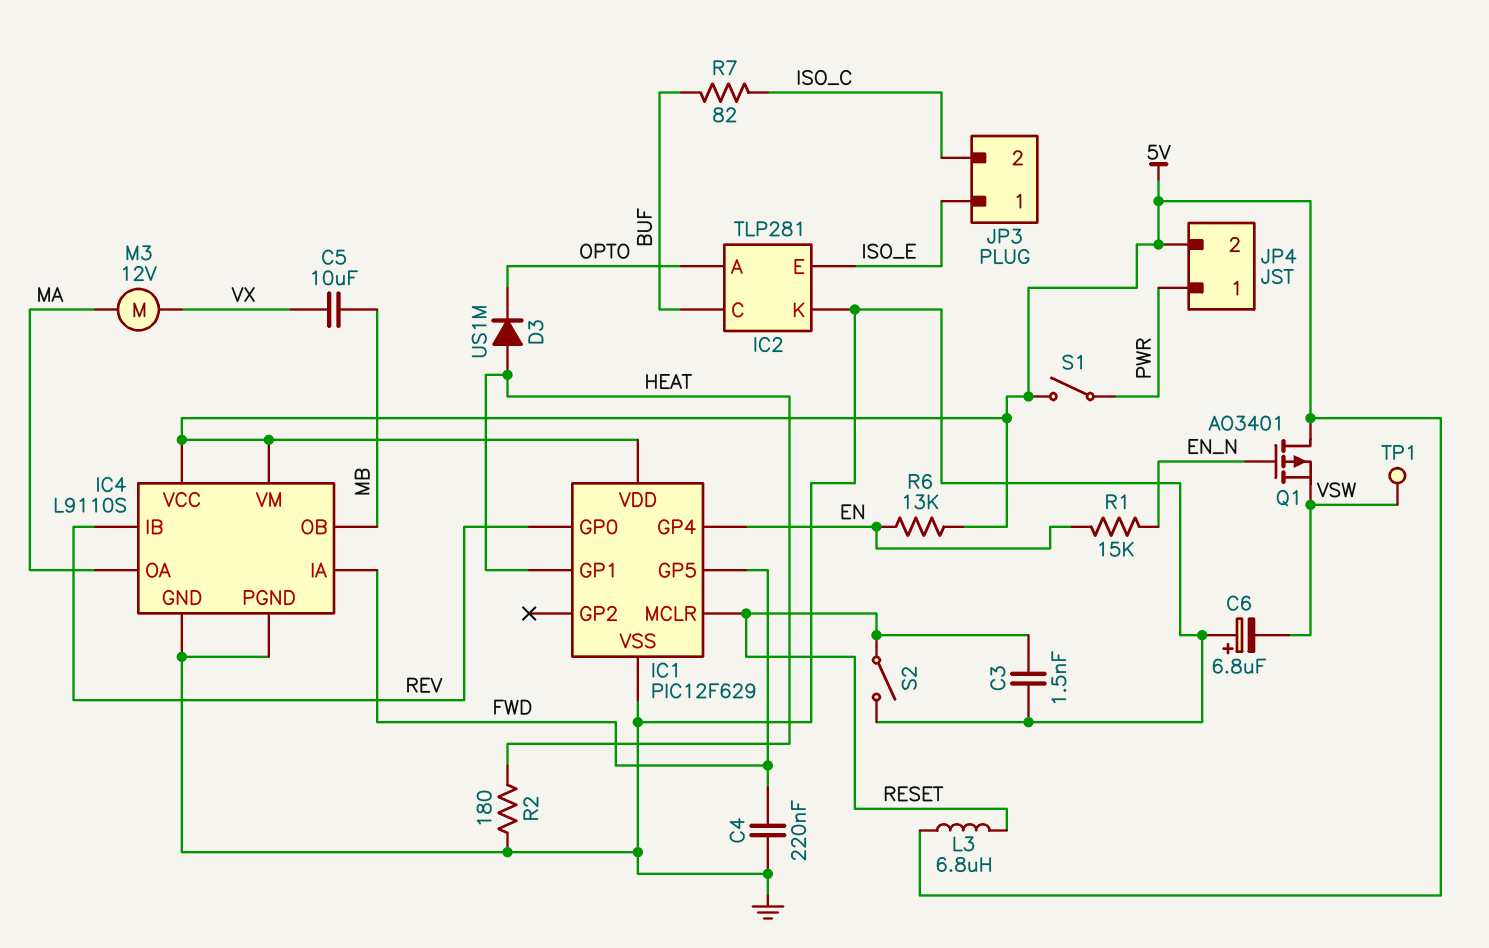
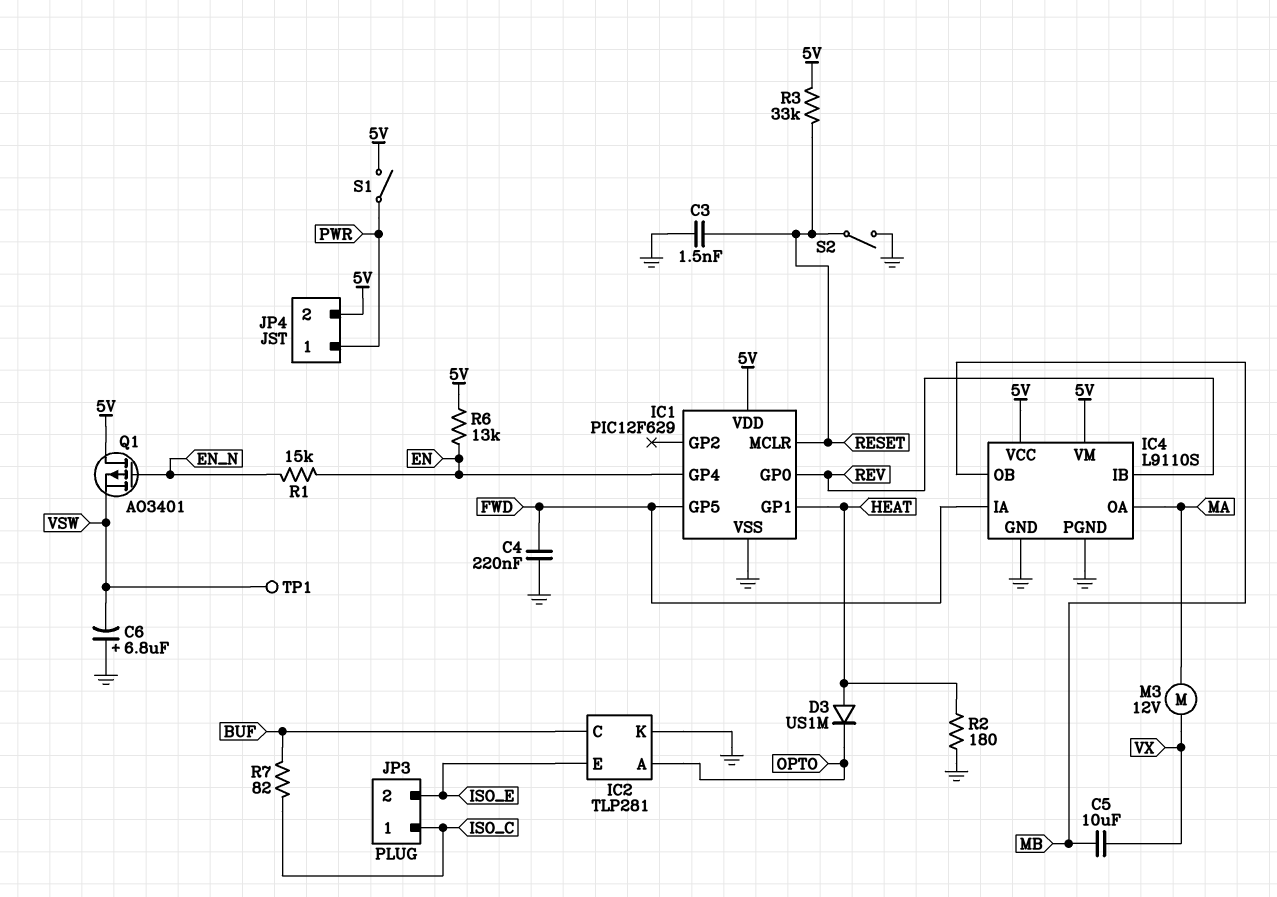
JP3 pin 1: ISO_E -> ISO_C
JP3 pin 2: ISO_C -> ISO_E
L3: 6.8uH (5V, RESET) -> none
R3: none -> 33k (5V, RESET)

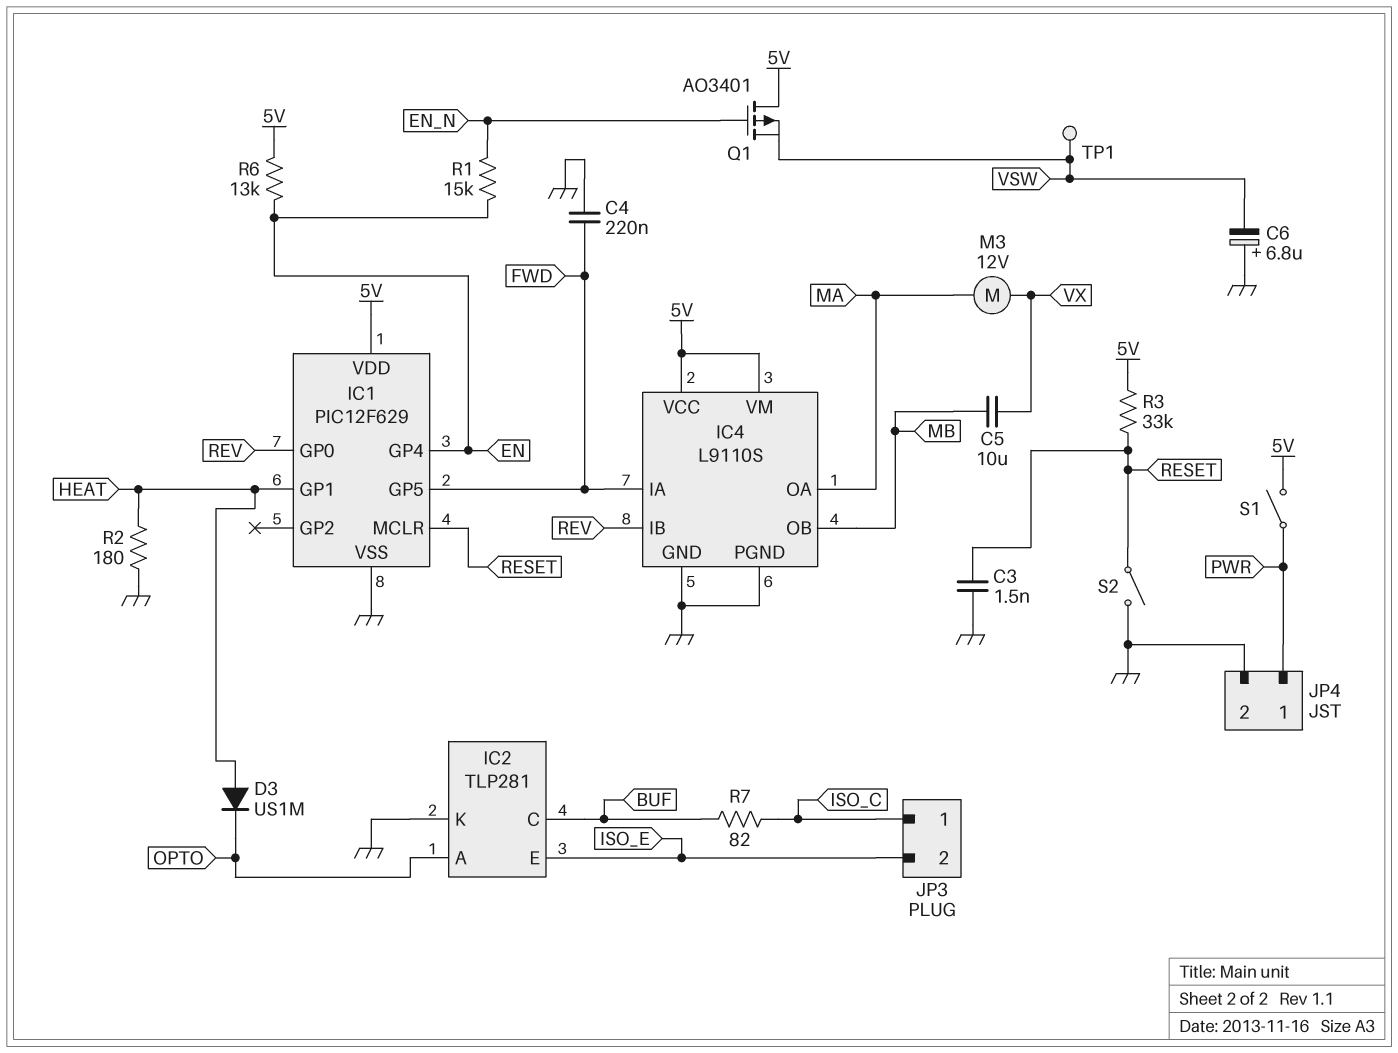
JP4 pin 2: 5V -> GND

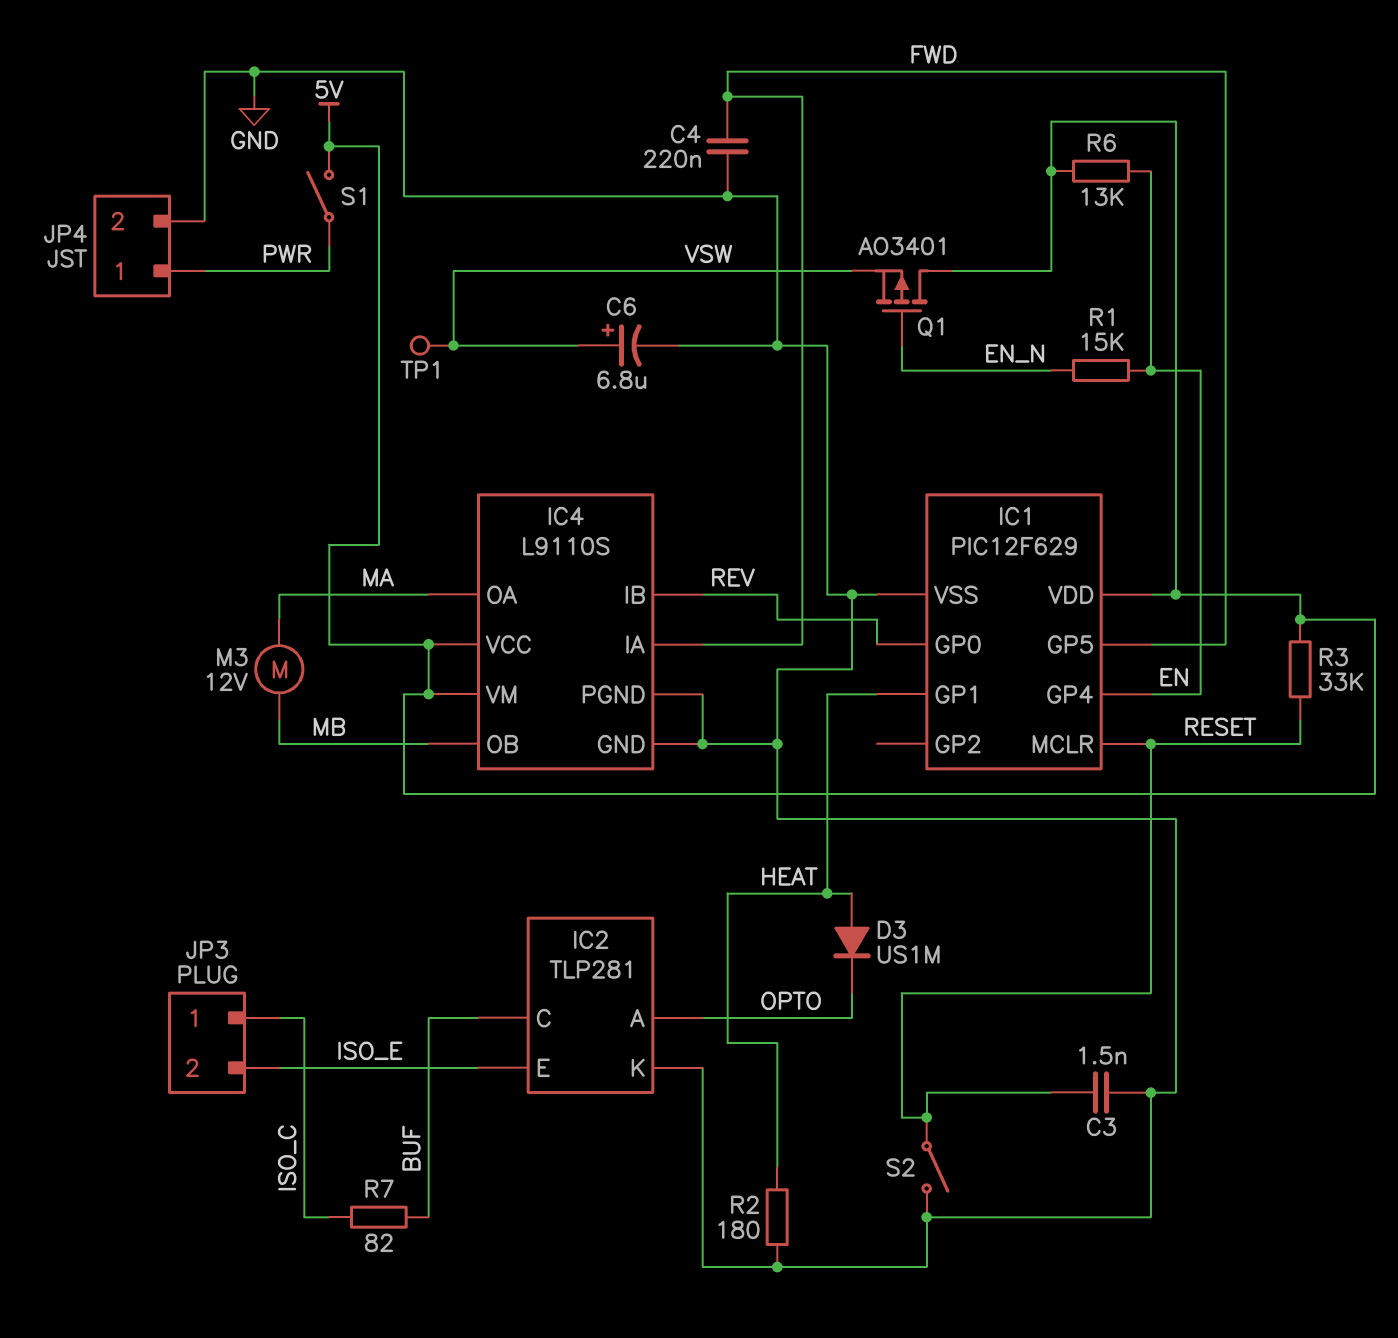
C5: 10uF (MB, VX) -> none
C6: 6.8uF (plus GND, minus VSW) -> 6.8uF (plus VSW, minus GND)
M3: motor 12V (MA, VX) -> motor 12V (MA, MB)

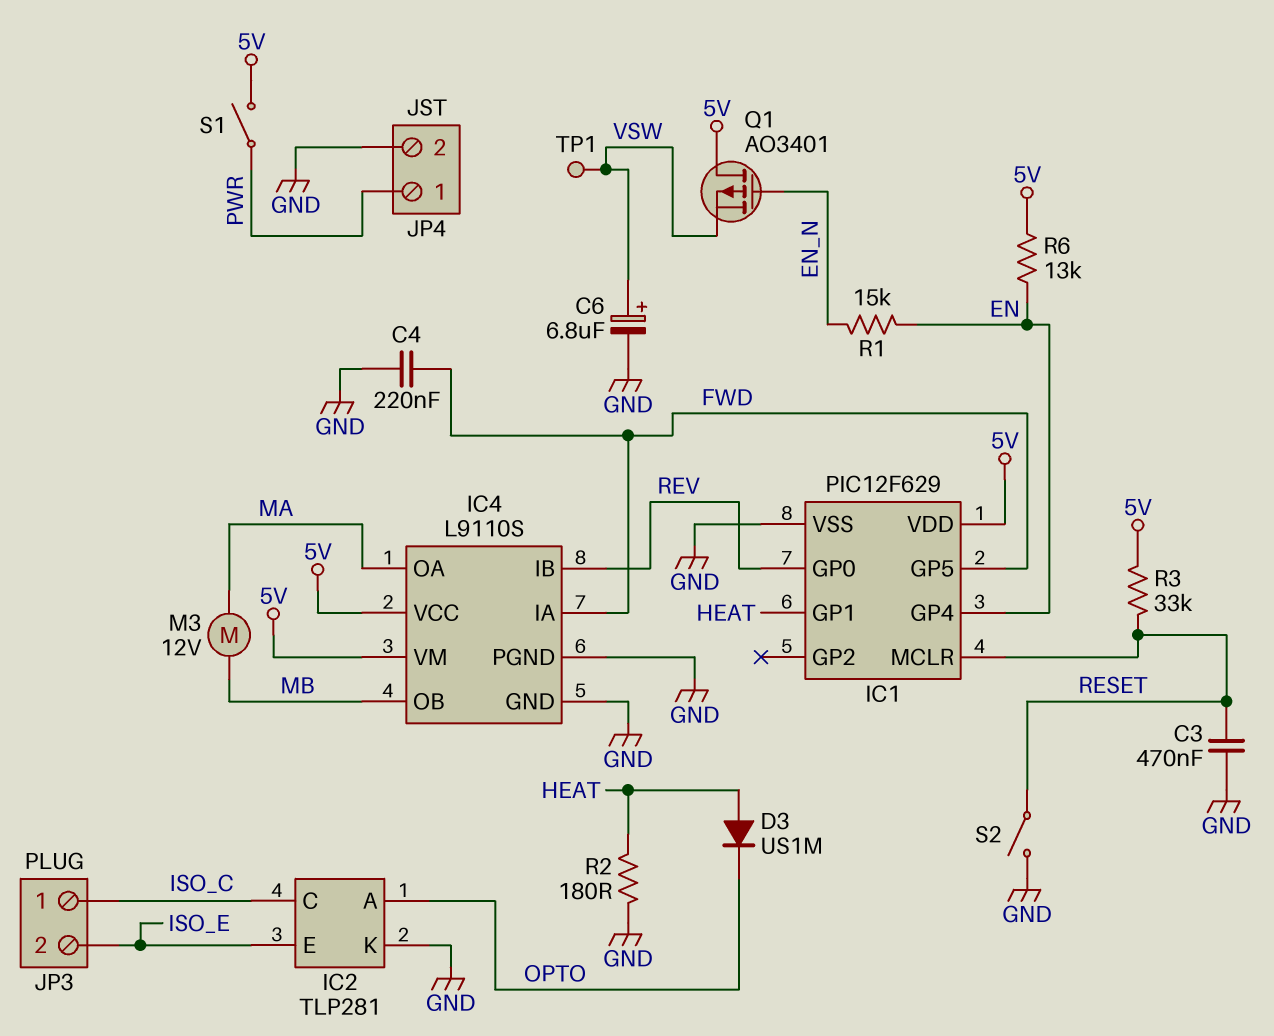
C3: 1.5nF (GND, RESET) -> 470nF (GND, RESET)
IC2 pin C: BUF -> ISO_C
R7: 82 (BUF, ISO_C) -> none

